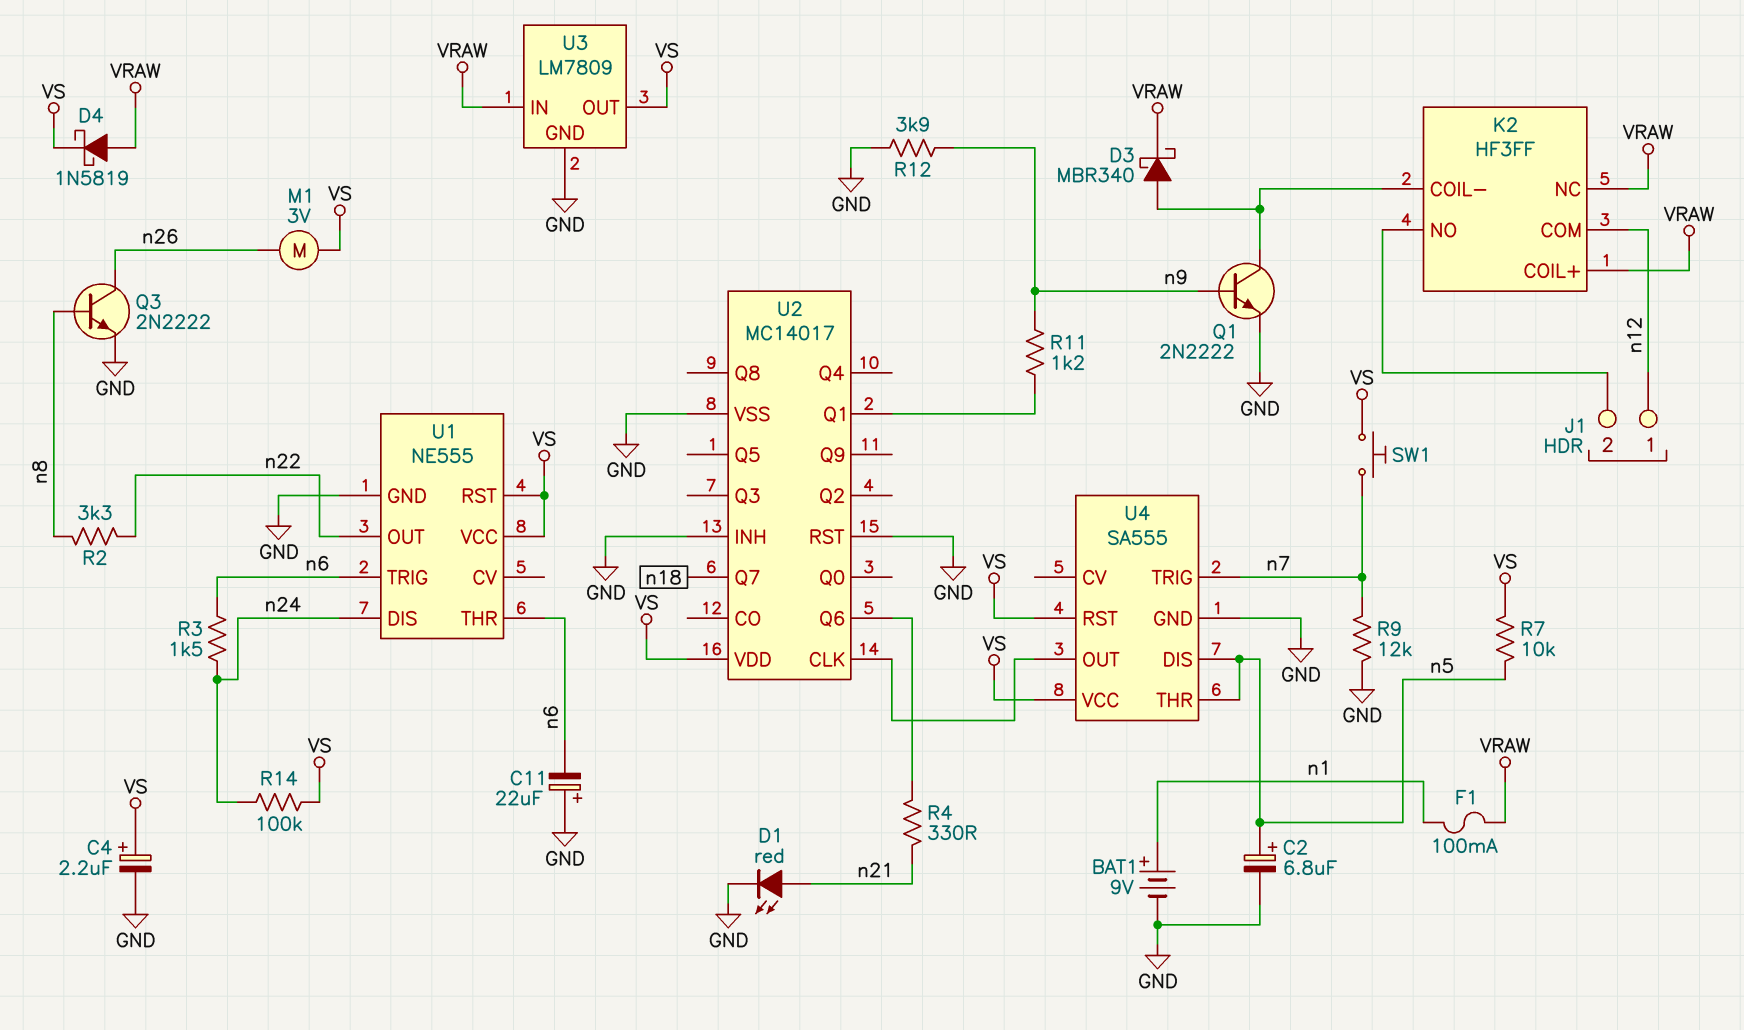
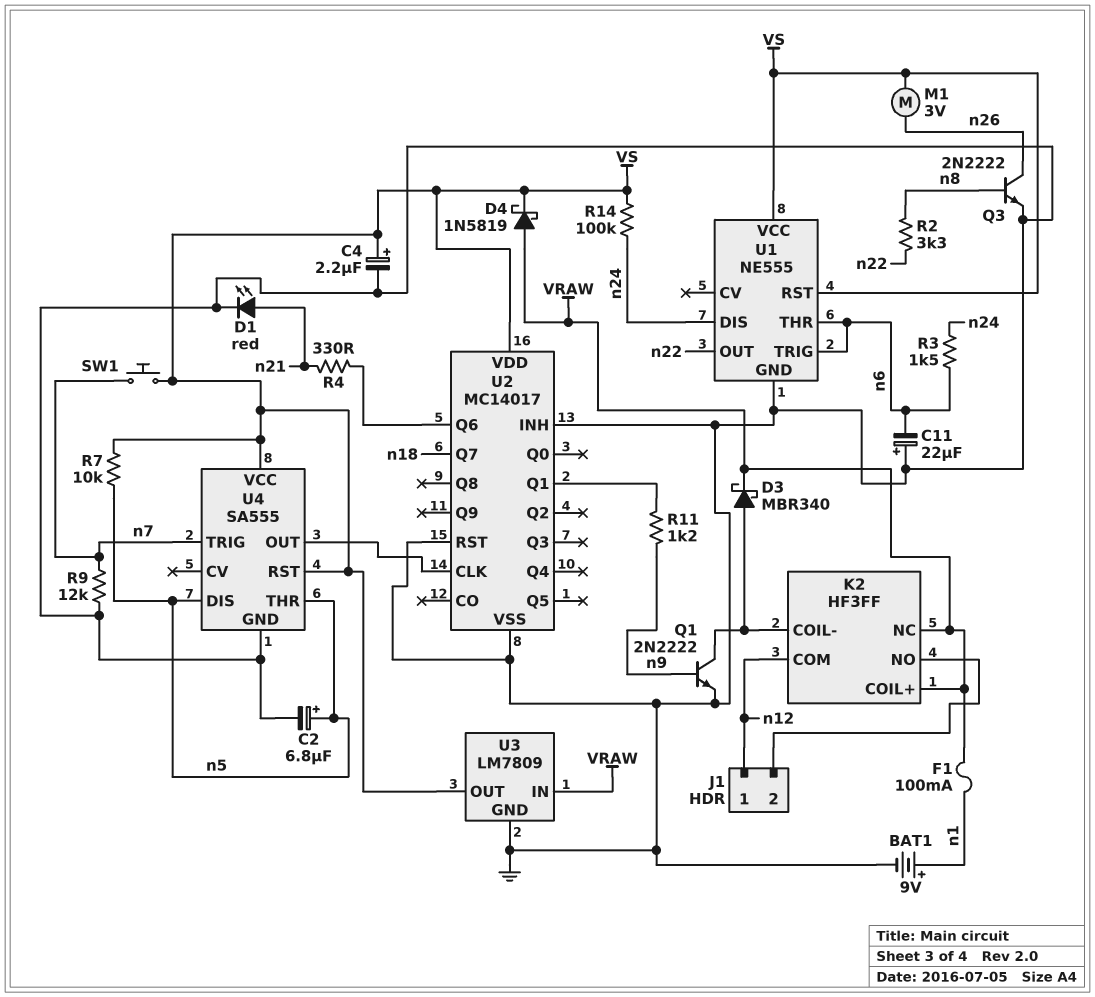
R12: 3.9k (GND, n9) -> none

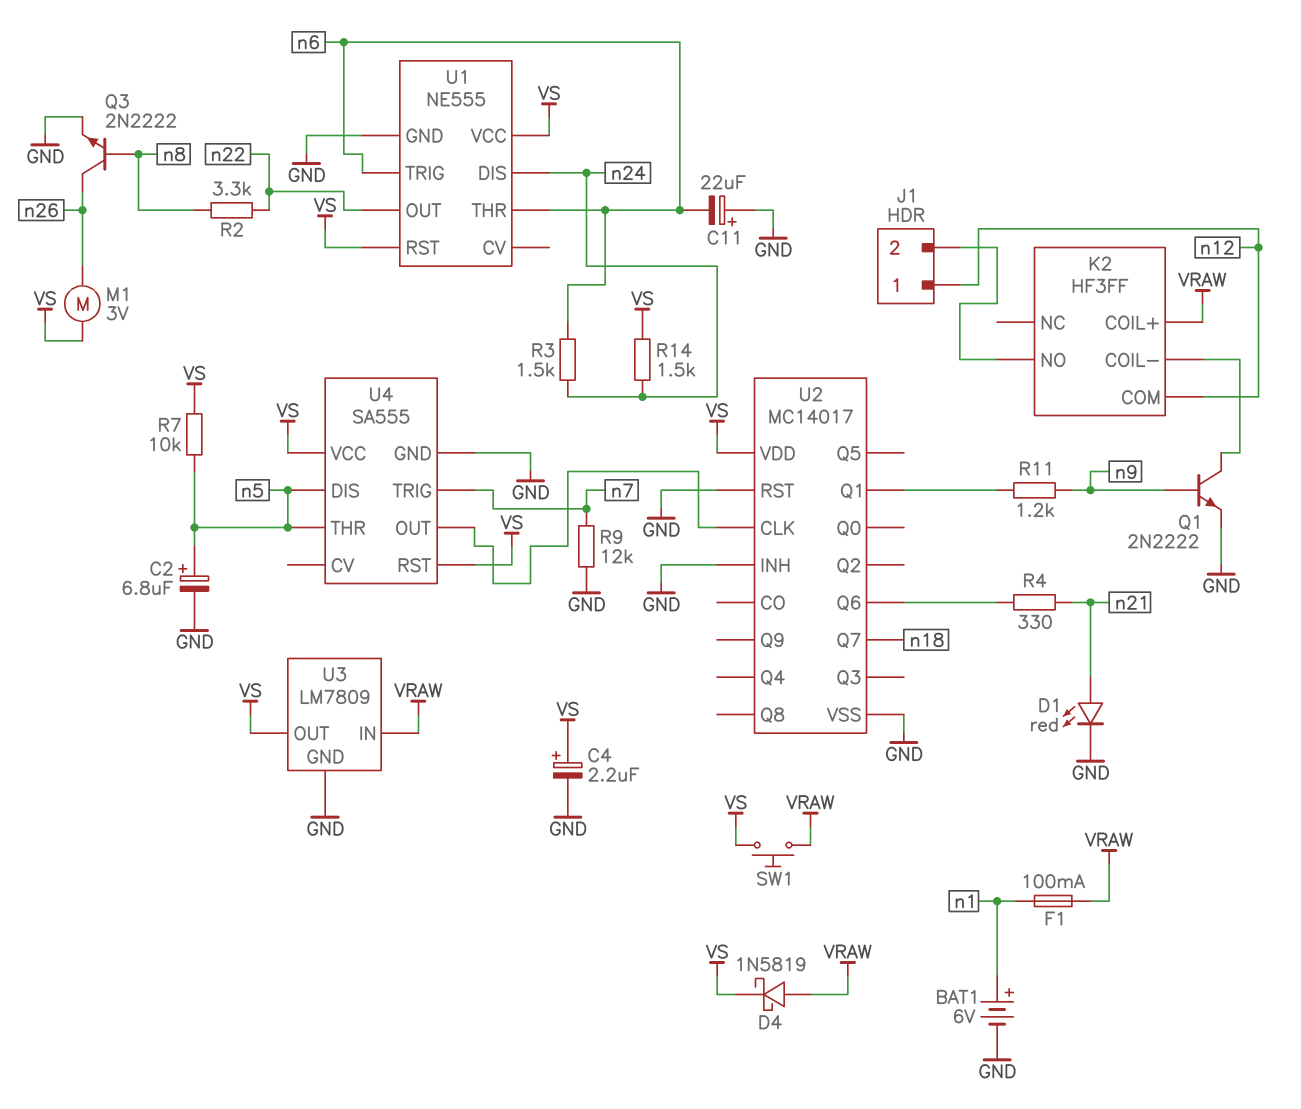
BAT1: 9V (plus n1, minus GND) -> 6V (plus n1, minus GND)
D3: schottky MBR340 (A K2/COIL-, K VRAW) -> none
K2 pin NC: VRAW -> none
R14: 100k (VS, n24) -> 1.5k (VS, n24)
SW1: button (VS, n7) -> button (VRAW, VS)

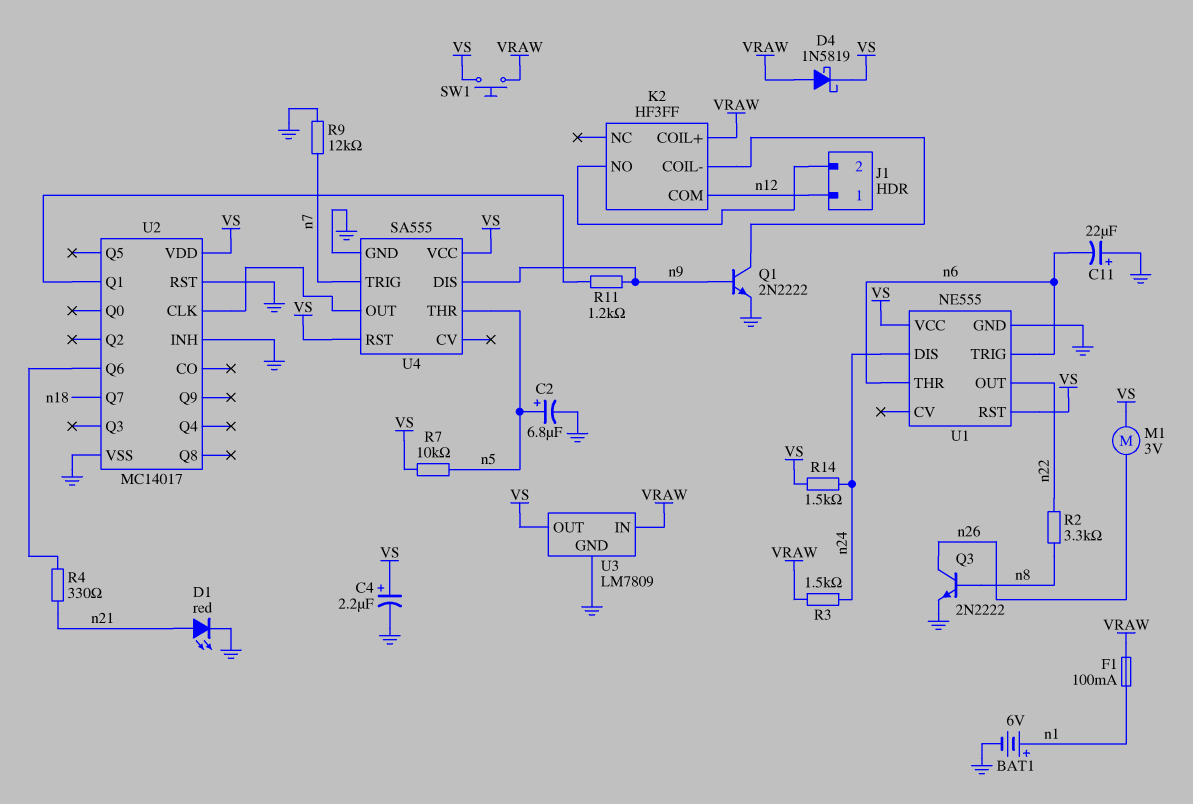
R3: 1.5k (n6, n24) -> 1.5k (VRAW, n24)
U4 pin DIS: n5 -> n9

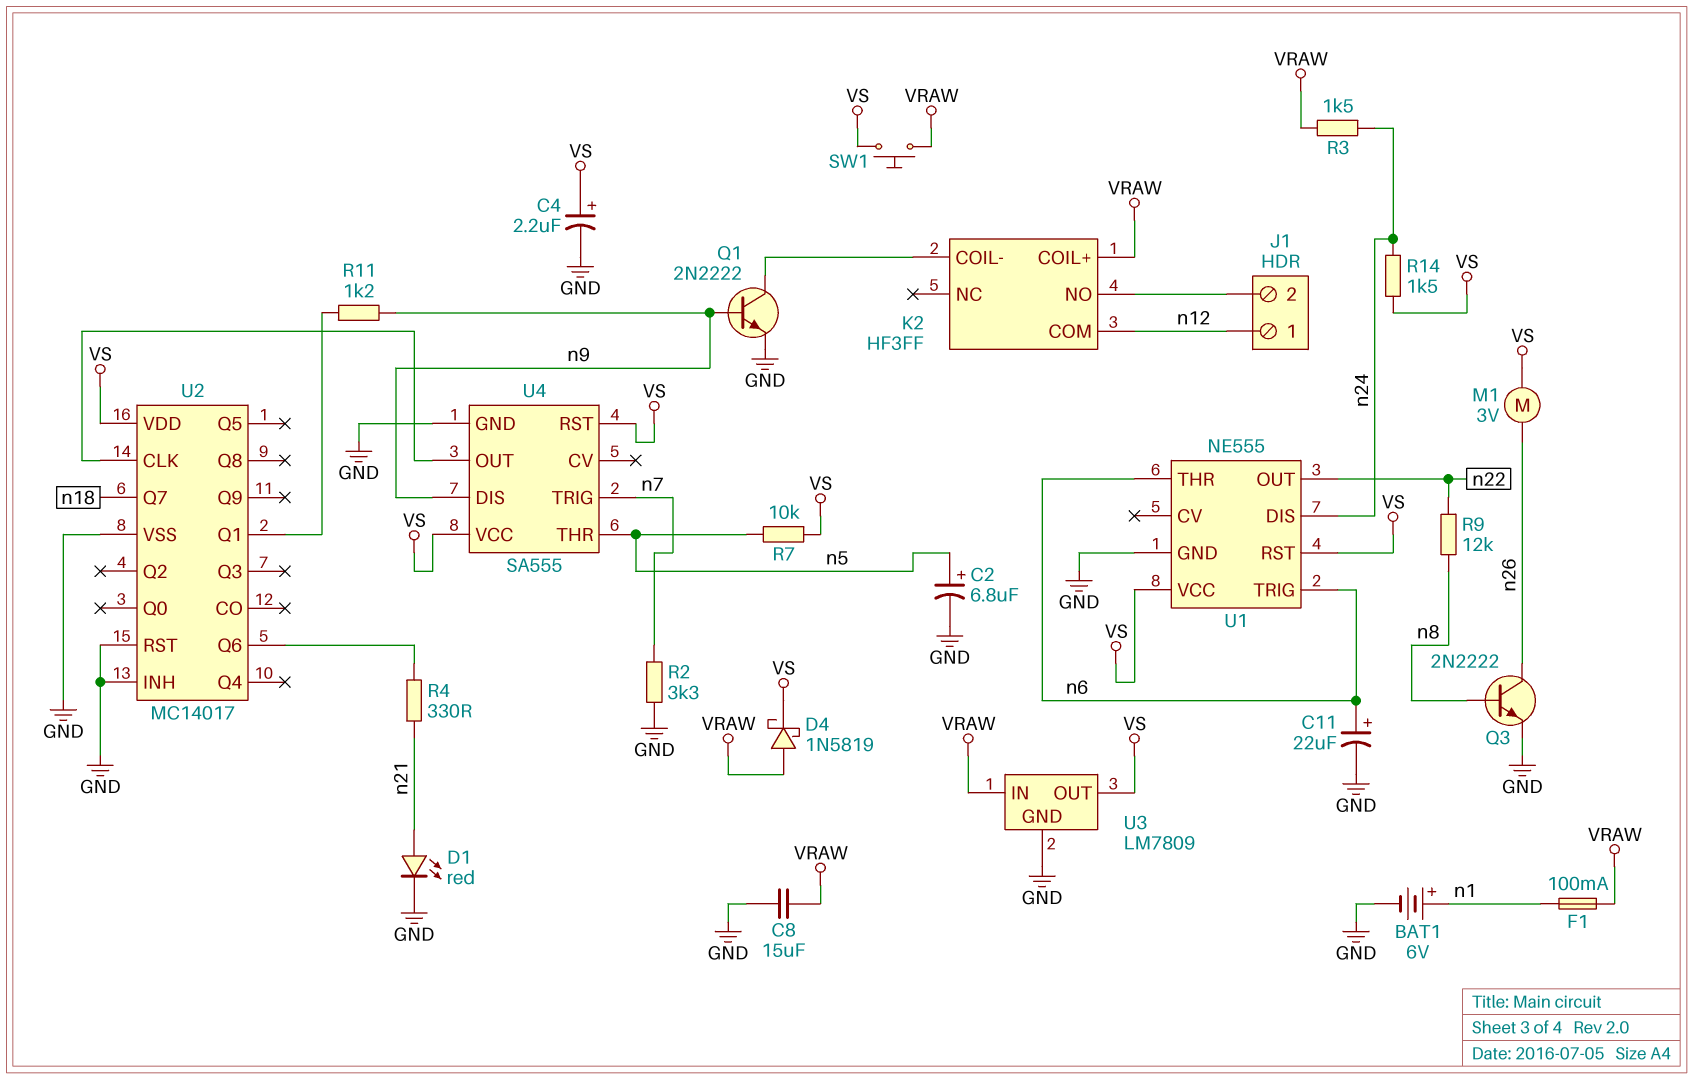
C8: none -> 15uF (GND, VRAW)
C11: 22uF (plus GND, minus n6) -> 22uF (plus n6, minus GND)
R2: 3.3k (n8, n22) -> 3.3k (GND, n7)
R9: 12k (GND, n7) -> 12k (n8, n22)

